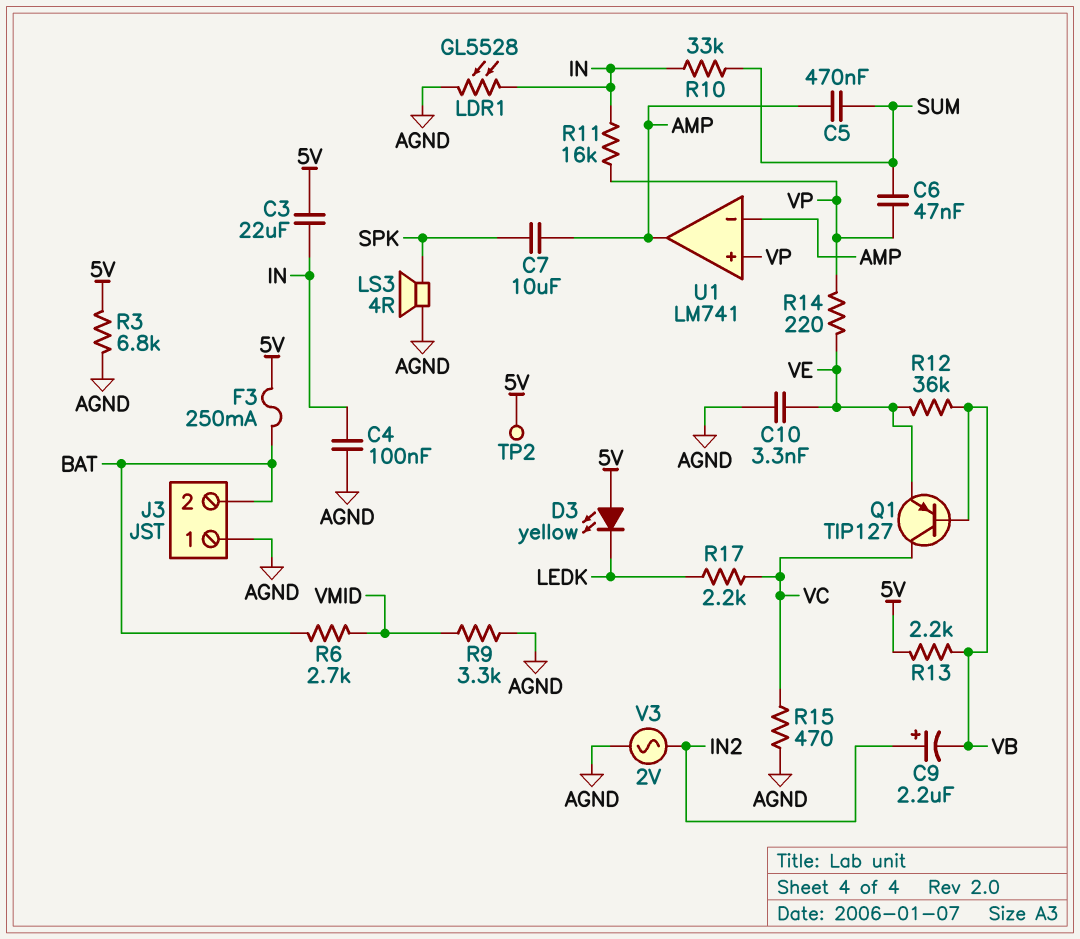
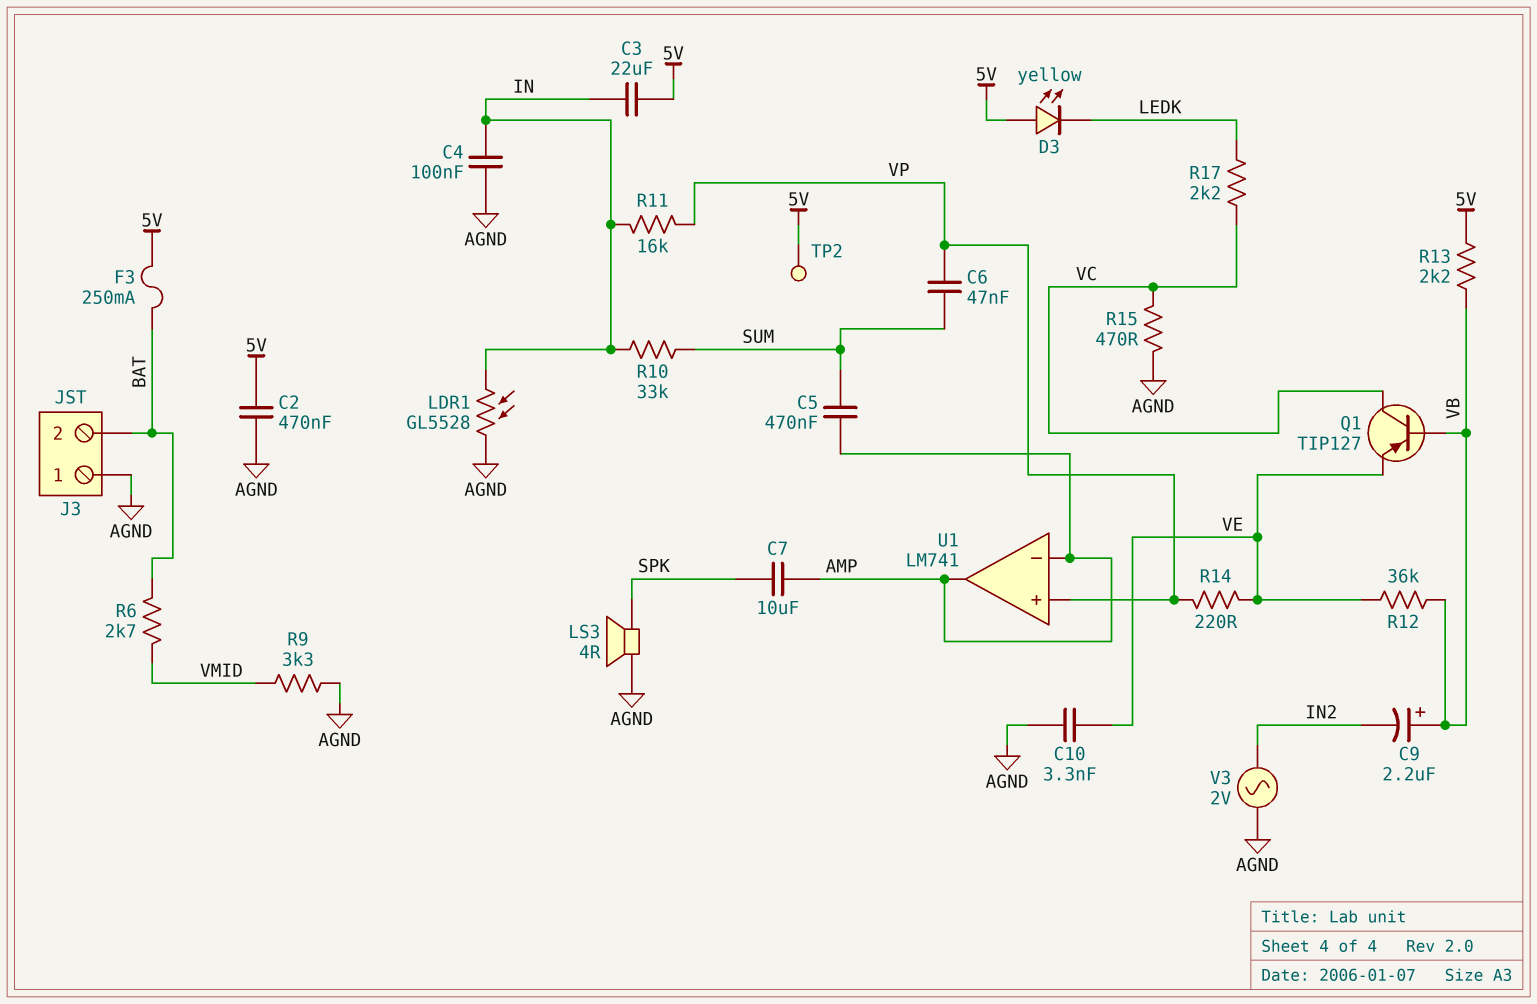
C2: none -> 470nF (5V, AGND)
C9: 2.2uF (plus IN2, minus VB) -> 2.2uF (plus VB, minus IN2)
R3: 6.8k (5V, AGND) -> none

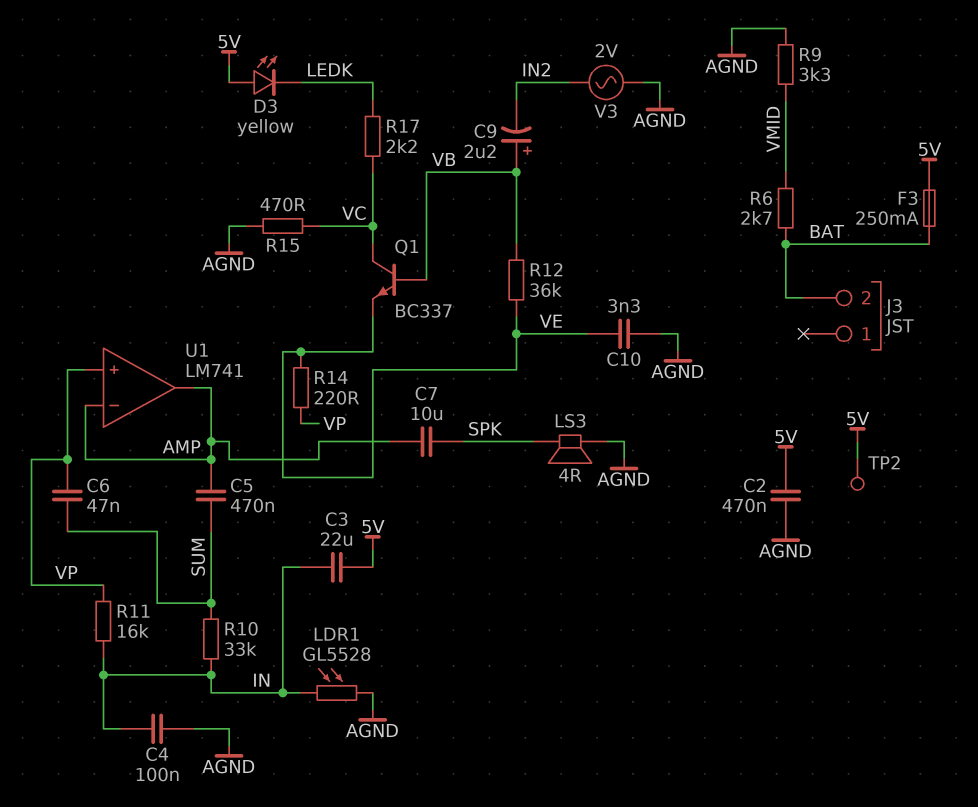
J3 pin 1: AGND -> none
Q1: PNP TIP127 (B VB, C VC, E VE) -> NPN BC337 (B VB, C VC, E VE)
R13: 2.2k (5V, VB) -> none

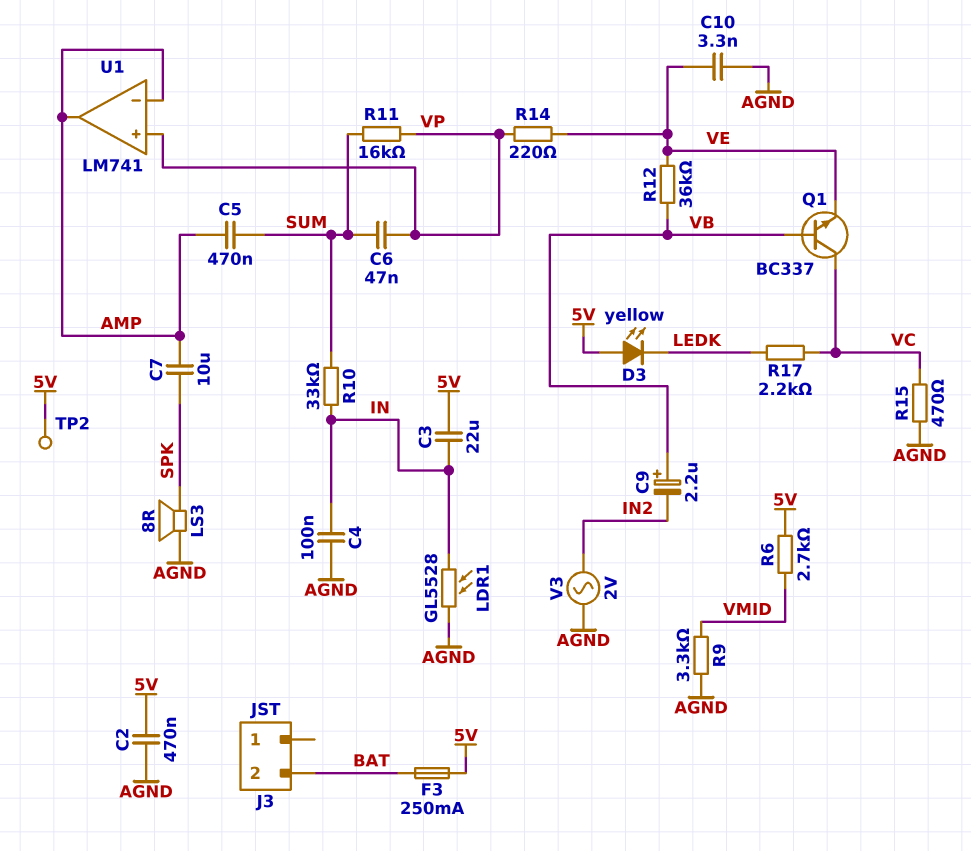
LS3: speaker 4R (AGND, SPK) -> speaker 8R (AGND, SPK)
R6: 2.7k (BAT, VMID) -> 2.7k (5V, VMID)
R11: 16k (IN, VP) -> 16k (SUM, VP)

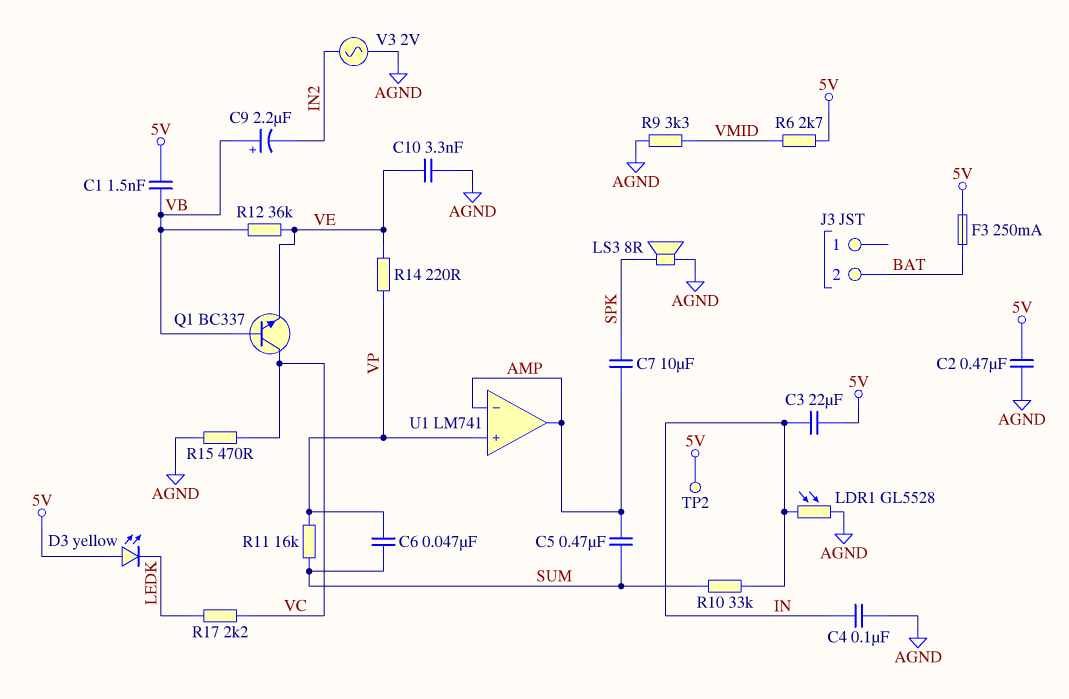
C1: none -> 1.5nF (5V, VB)

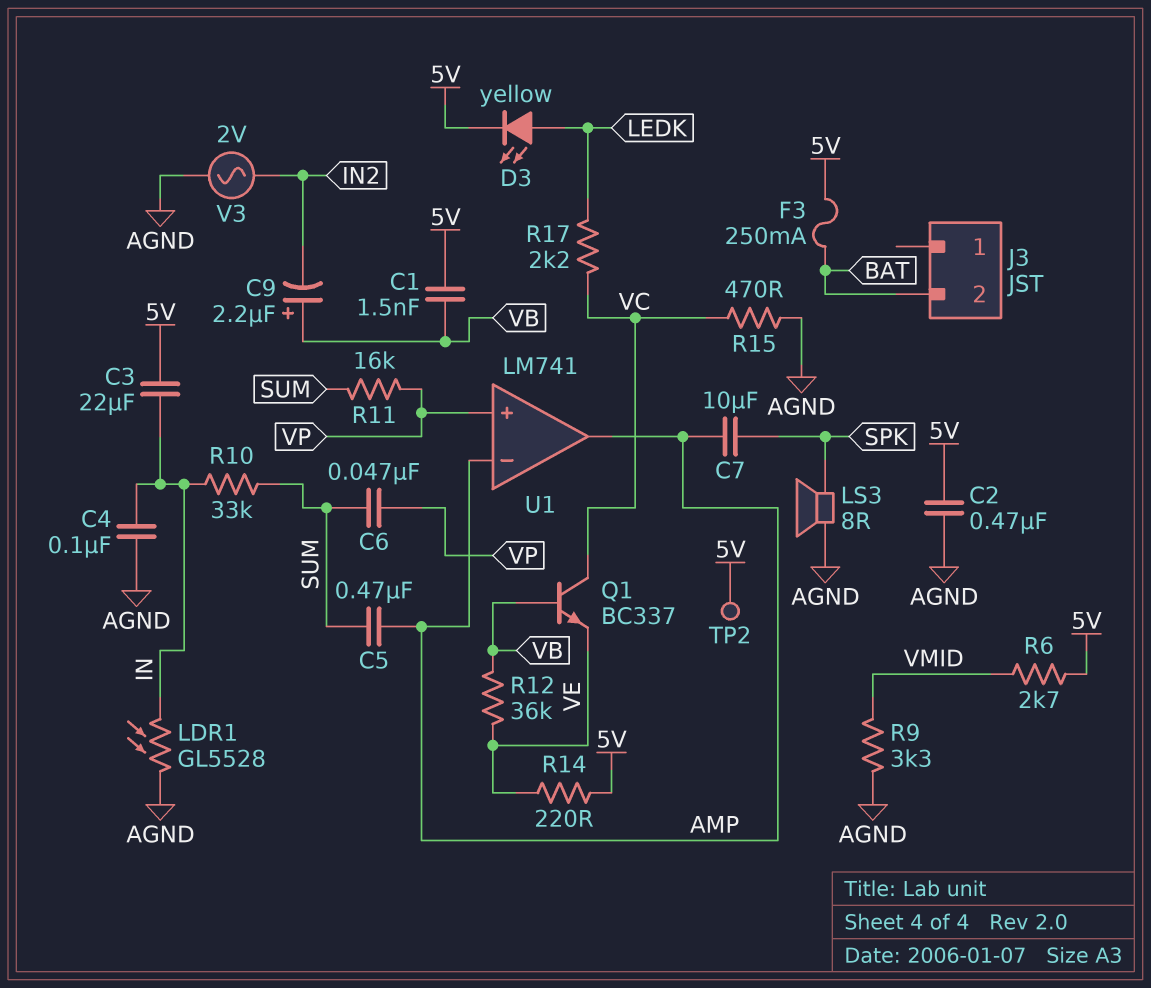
C10: 3.3nF (AGND, VE) -> none
D3: LED yellow (A 5V, K LEDK) -> LED yellow (A LEDK, K 5V)
R14: 220 (VE, VP) -> 220 (5V, VE)

